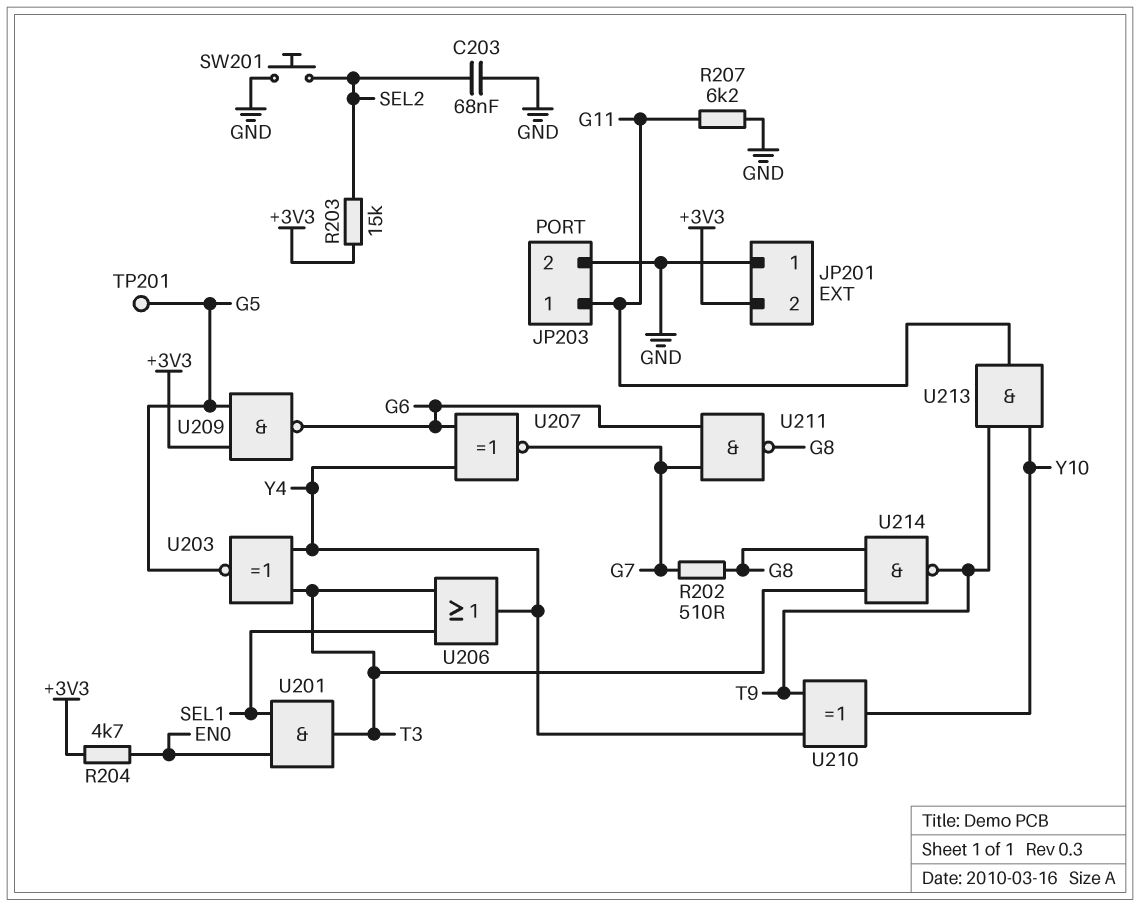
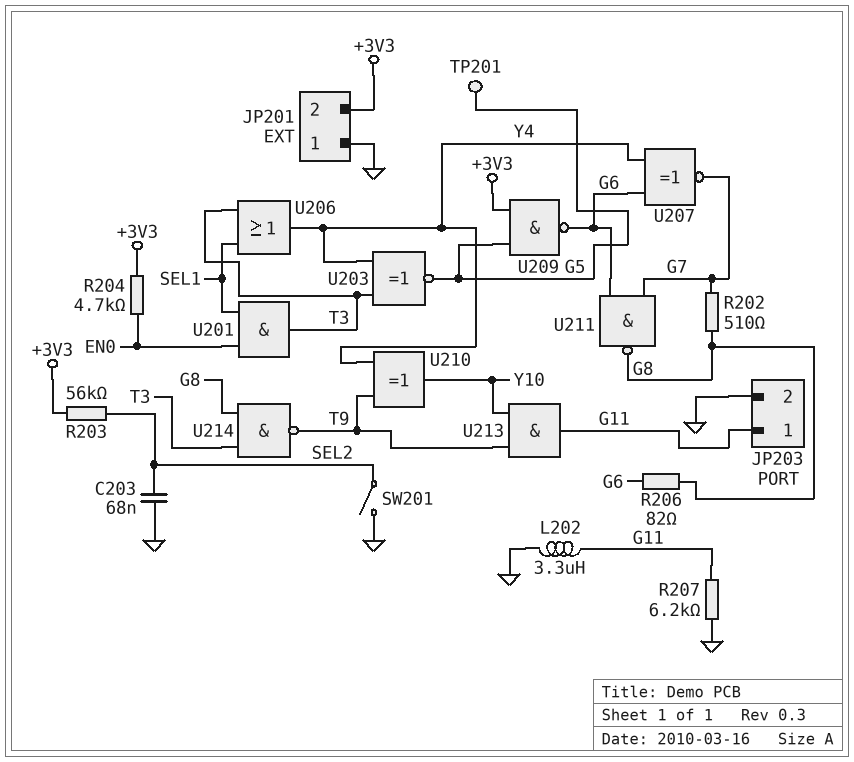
L202: none -> 3.3uH (G11, GND)
R203: 15k (+3V3, SEL2) -> 56k (+3V3, SEL2)
R206: none -> 82 (G6, G8)
SW201: button (GND, SEL2) -> switch (GND, SEL2)

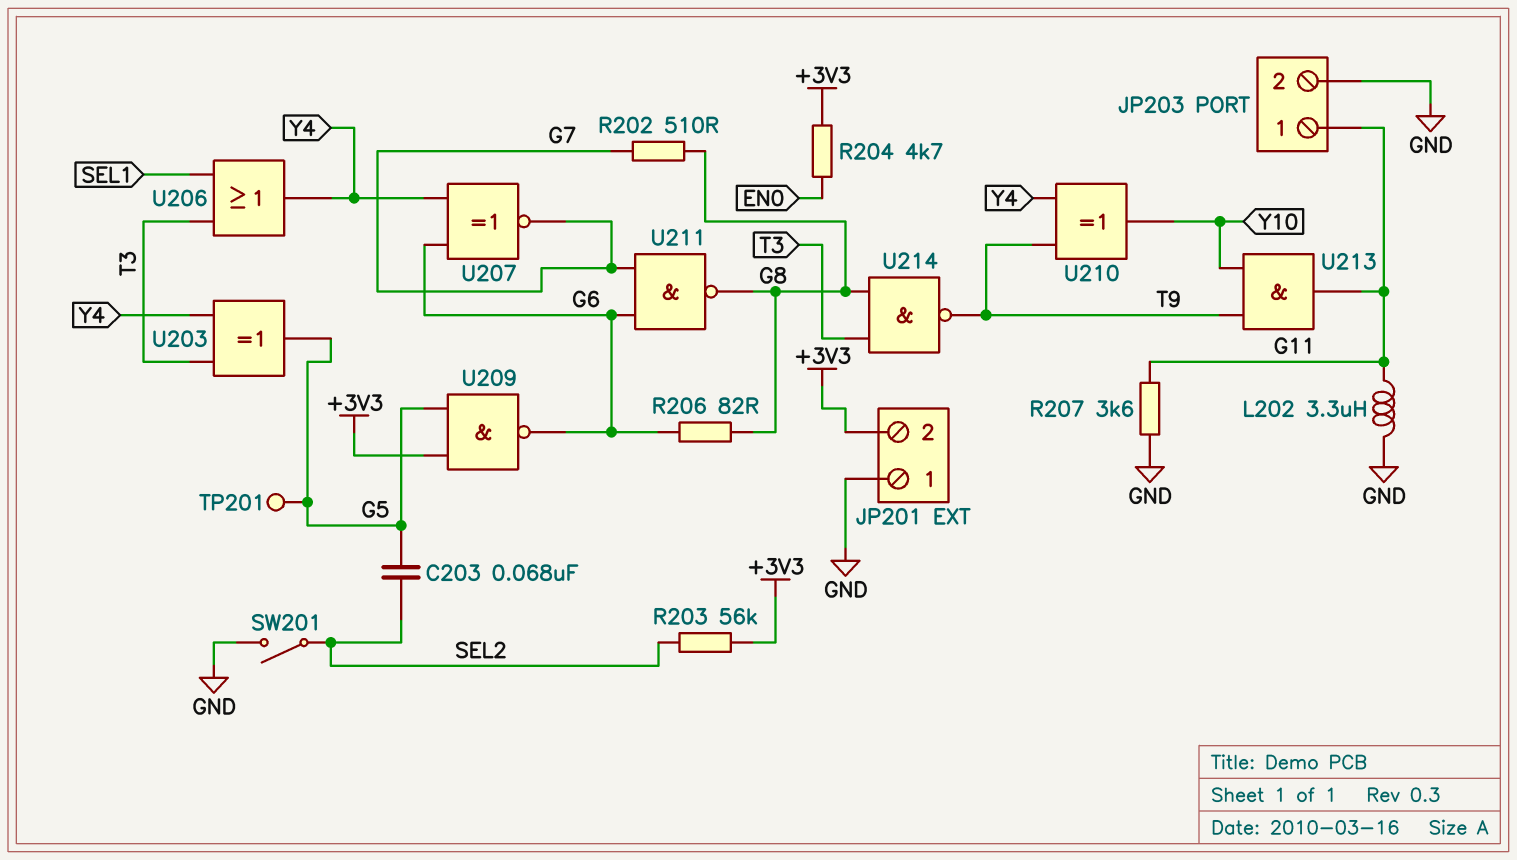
C203: 68nF (GND, SEL2) -> 68nF (G5, SEL2)
R207: 6.2k (G11, GND) -> 3.6k (G11, GND)
U201: AND (in EN0, in SEL1, out T3) -> none
U203: XNOR (in T3, in Y4, out G5) -> XOR (in T3, in Y4, out G5)

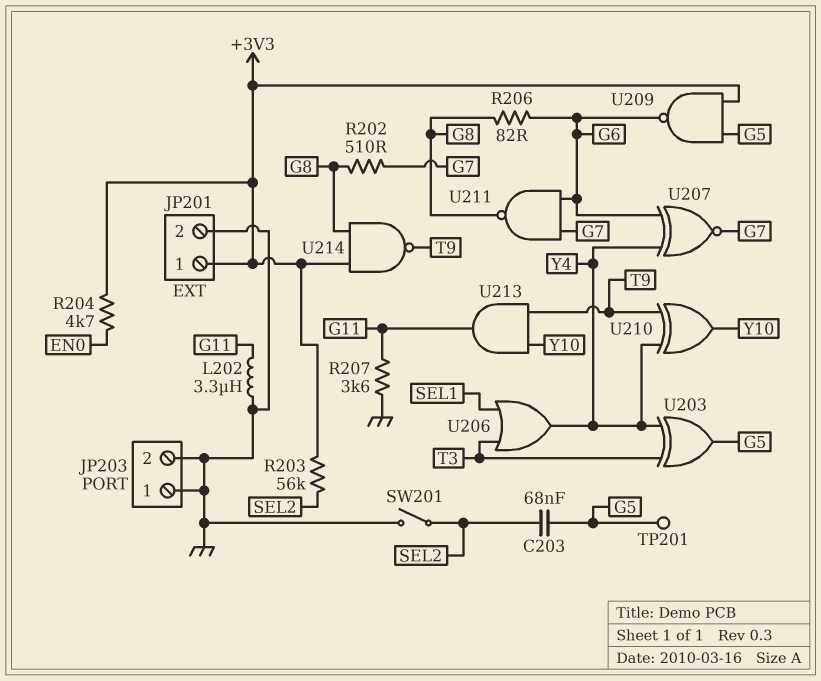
JP201 pin 1: GND -> +3V3
JP201 pin 2: +3V3 -> GND
JP203 pin 1: G11 -> GND
U214: NAND (in G8, in T3, out T9) -> NAND (in +3V3, in G8, out T9)

